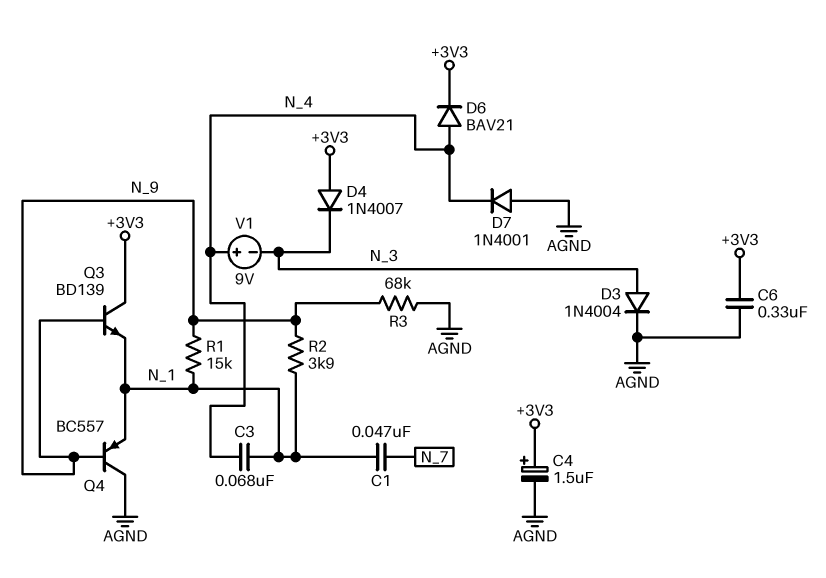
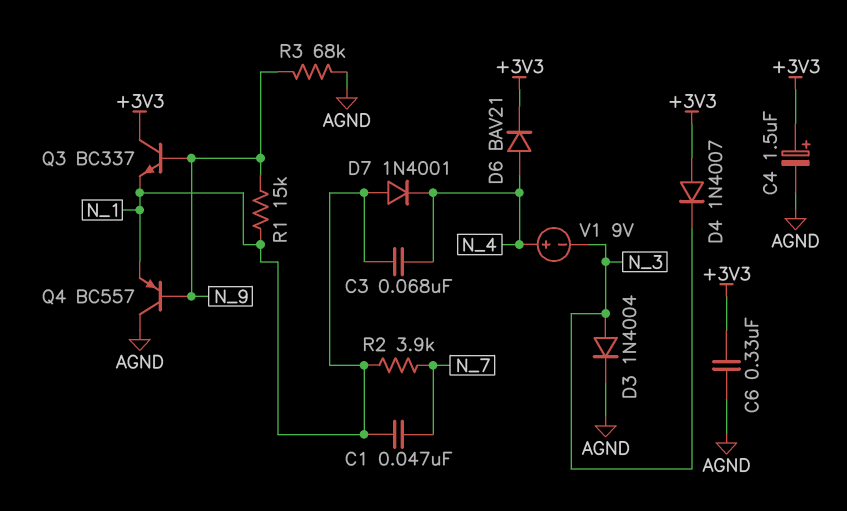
D7: diode 1N4001 (A AGND, K N_4) -> diode 1N4001 (A N_1, K N_4)
Q3: NPN BD139 (B N_9, C +3V3, E N_1) -> NPN BC337 (B N_9, C +3V3, E N_1)
R2: 3.9k (N_1, N_9) -> 3.9k (N_1, N_7)

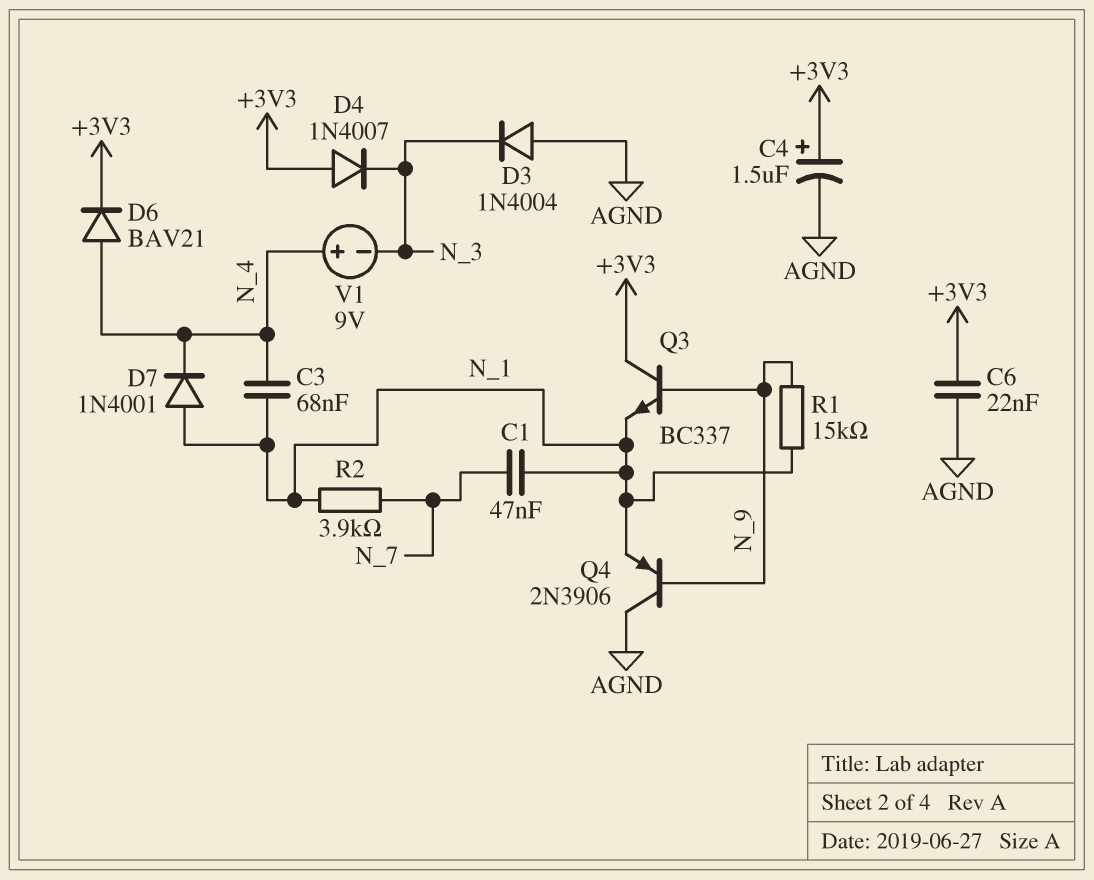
C6: 330nF (+3V3, AGND) -> 22nF (+3V3, AGND)
D3: diode 1N4004 (A N_3, K AGND) -> diode 1N4004 (A AGND, K N_3)
Q4: PNP BC557 (B N_9, C AGND, E N_1) -> PNP 2N3906 (B N_9, C AGND, E N_1)
R3: 68k (AGND, N_9) -> none

